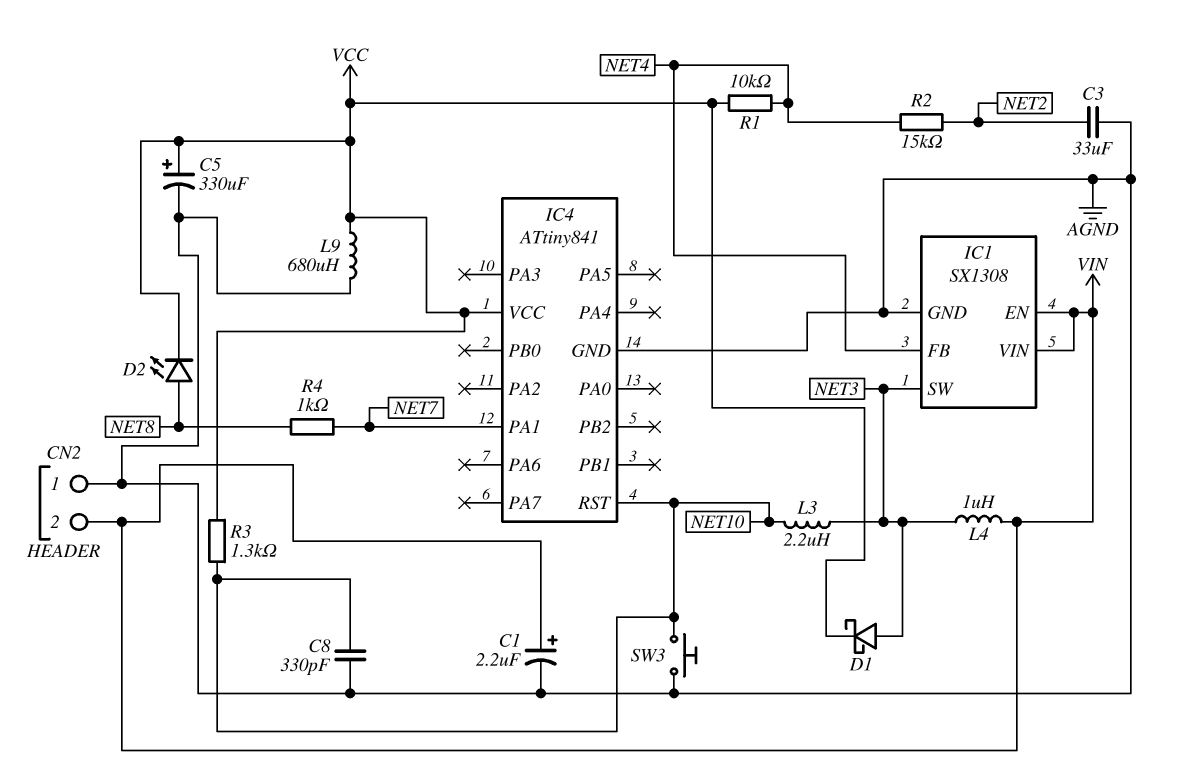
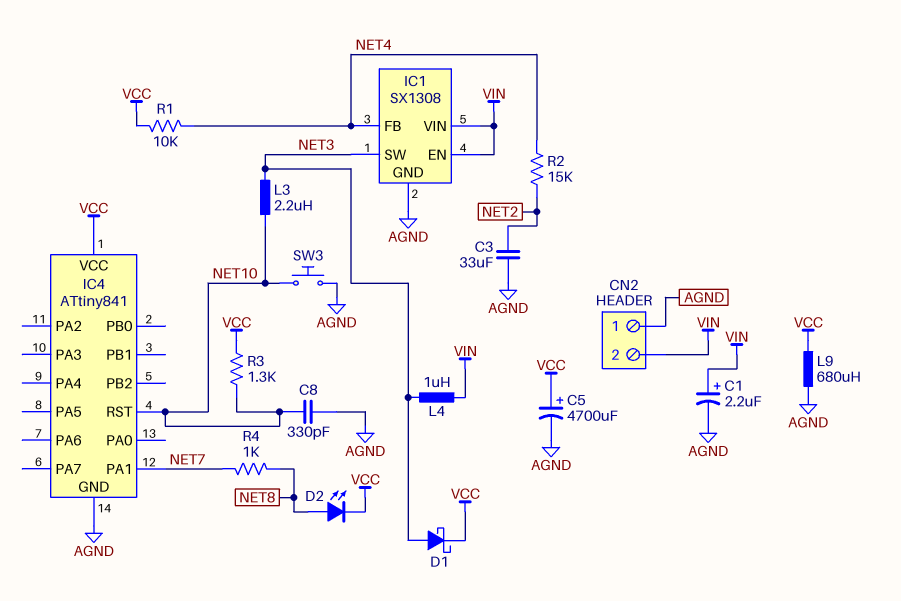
C5: 330uF (plus VCC, minus AGND) -> 4700uF (plus VCC, minus AGND)

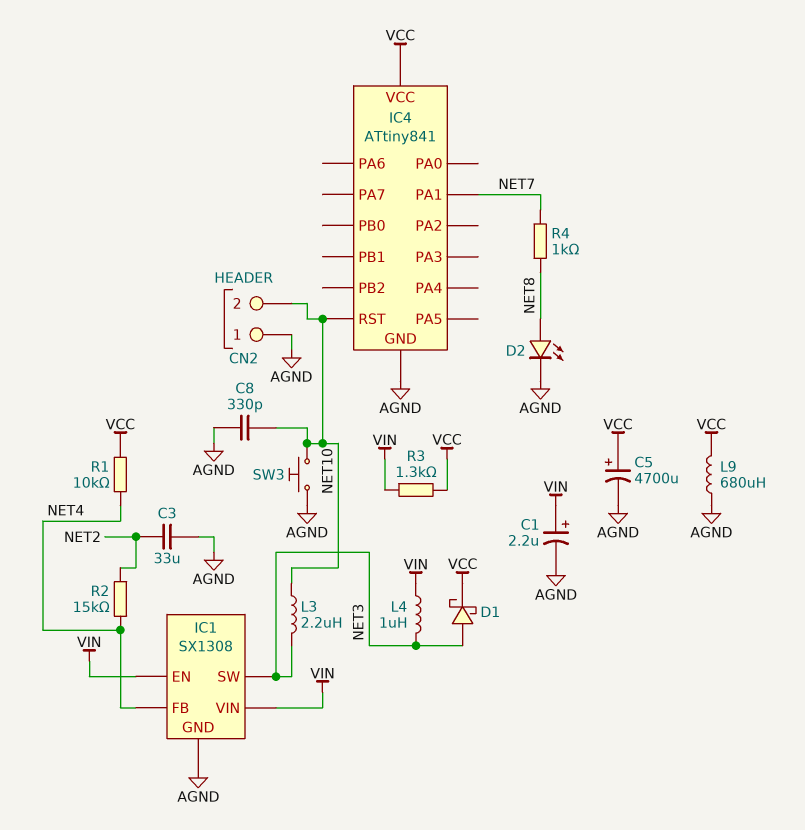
CN2 pin 2: VIN -> NET10
D2: LED (A NET8, K VCC) -> LED (A NET8, K AGND)
R3: 1.3k (NET10, VCC) -> 1.3k (VCC, VIN)

